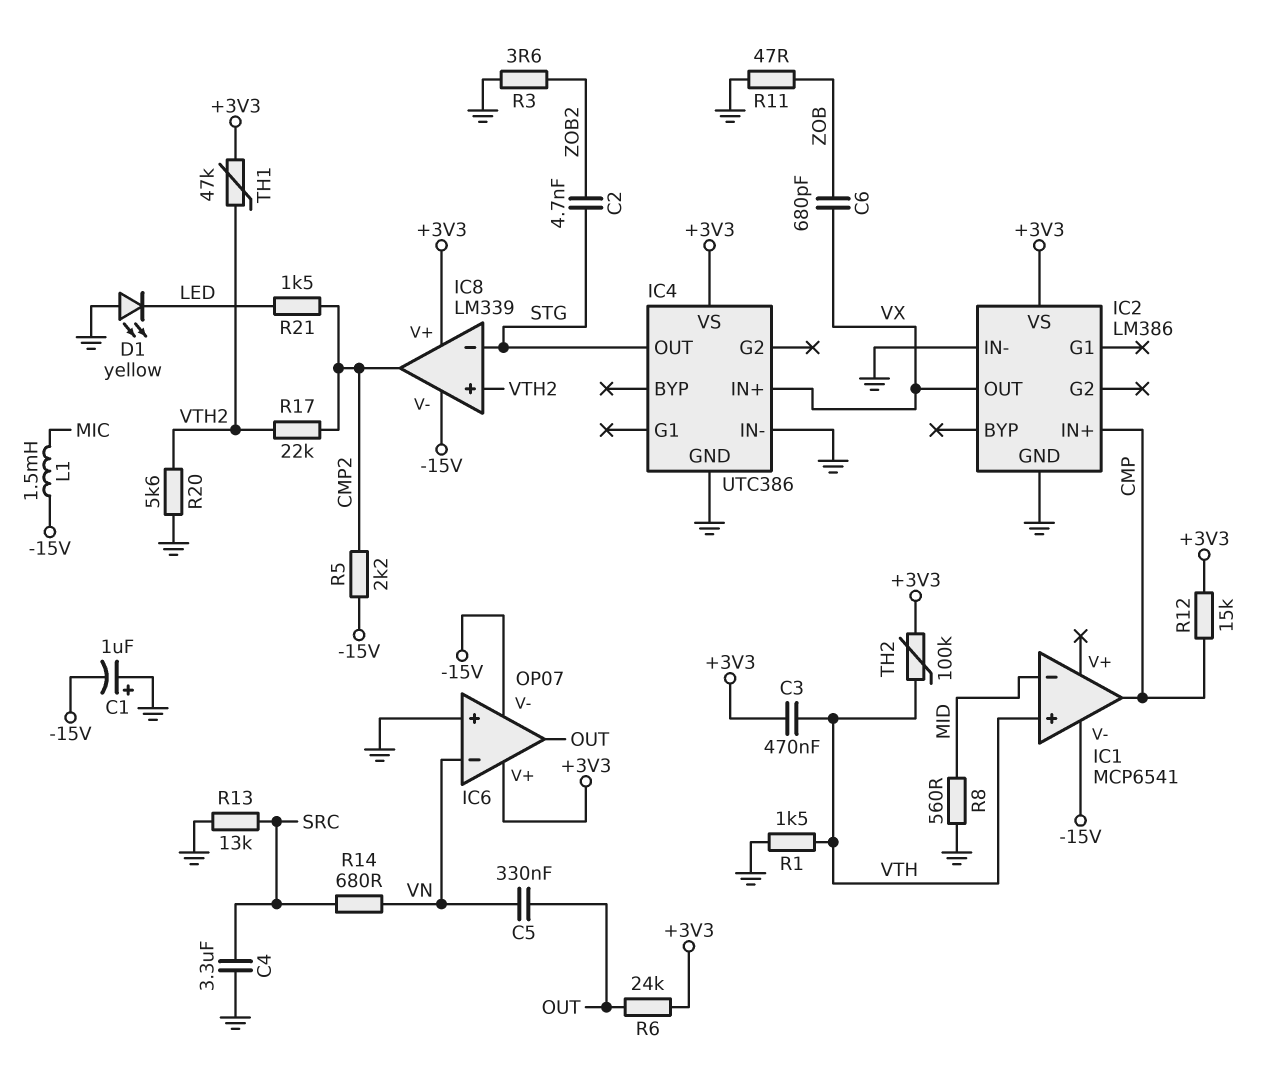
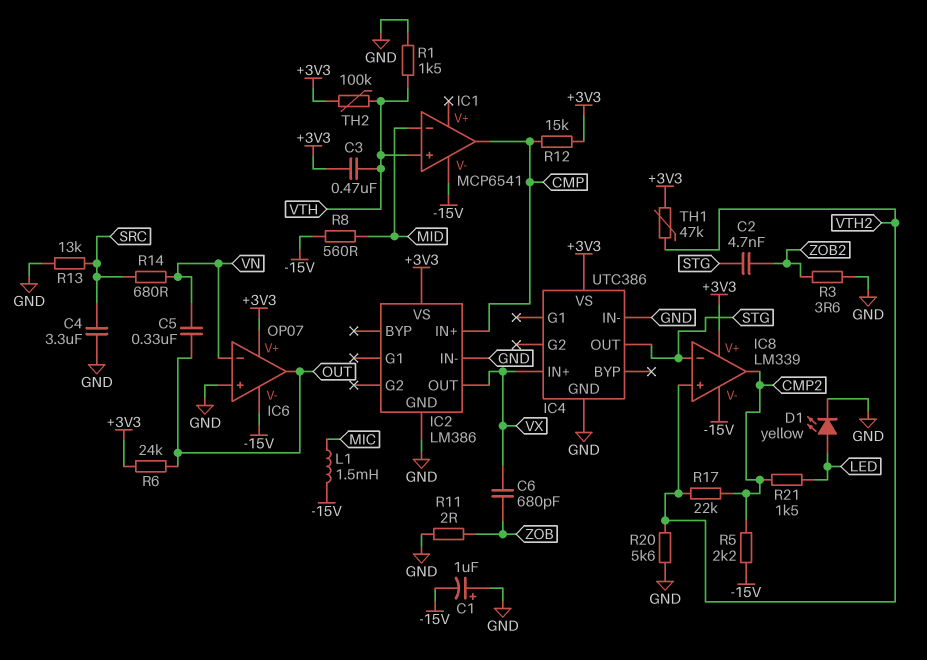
D1: LED yellow (A GND, K LED) -> LED yellow (A LED, K GND)
R8: 560 (GND, MID) -> 560 (-15V, MID)
R11: 47 (GND, ZOB) -> 2 (GND, ZOB)

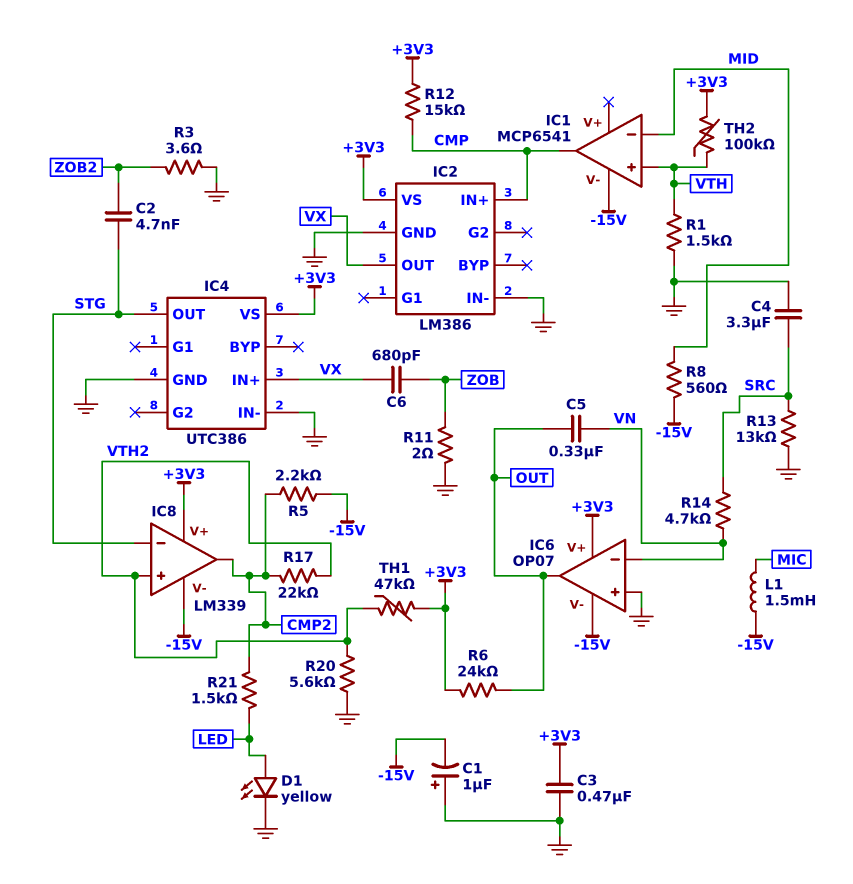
C3: 470nF (+3V3, VTH) -> 470nF (+3V3, GND)
R14: 680 (SRC, VN) -> 4.7k (SRC, VN)

